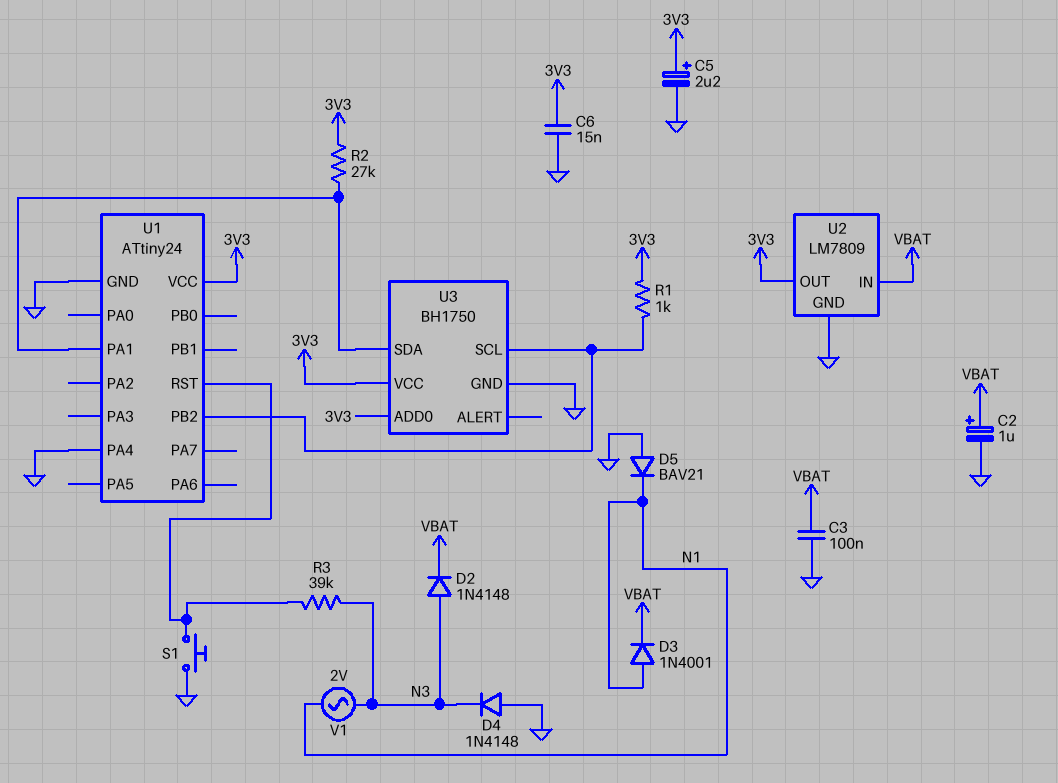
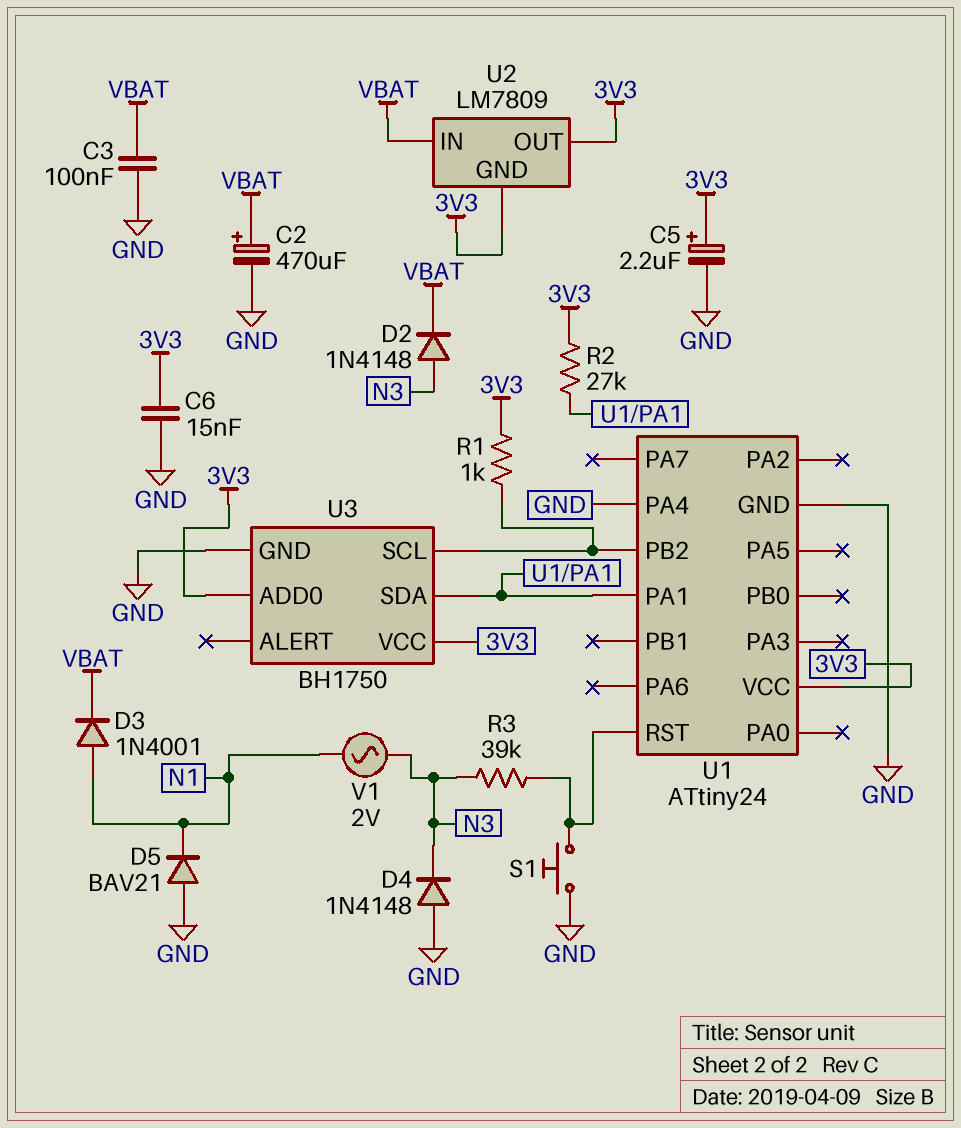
C2: 1uF (plus VBAT, minus GND) -> 470uF (plus VBAT, minus GND)
U2 pin GND: GND -> 3V3

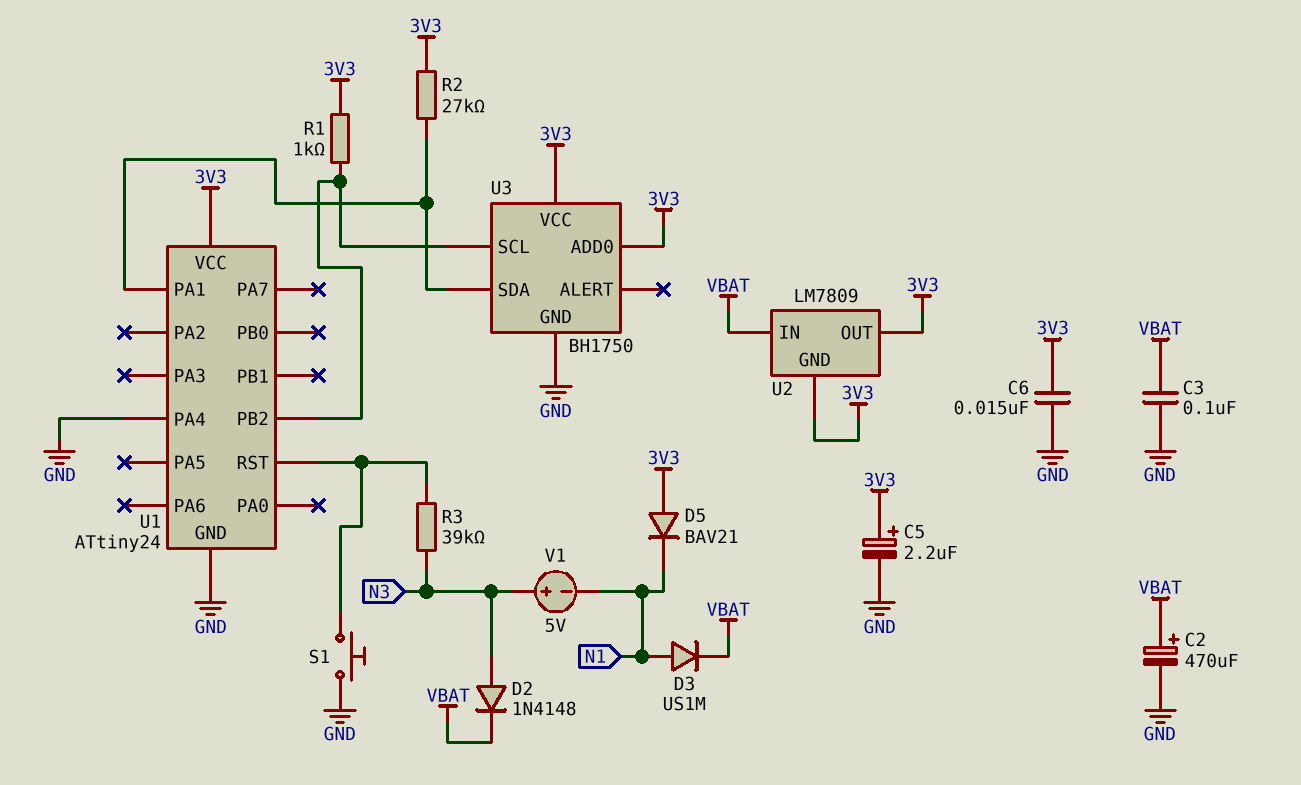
D3: diode 1N4001 (A N1, K VBAT) -> diode US1M (A N1, K VBAT)
D4: diode 1N4148 (A GND, K N3) -> none
D5: diode BAV21 (A GND, K N1) -> diode BAV21 (A 3V3, K N1)
V1: AC 2V (N1, N3) -> 5V (plus N3, minus N1)

